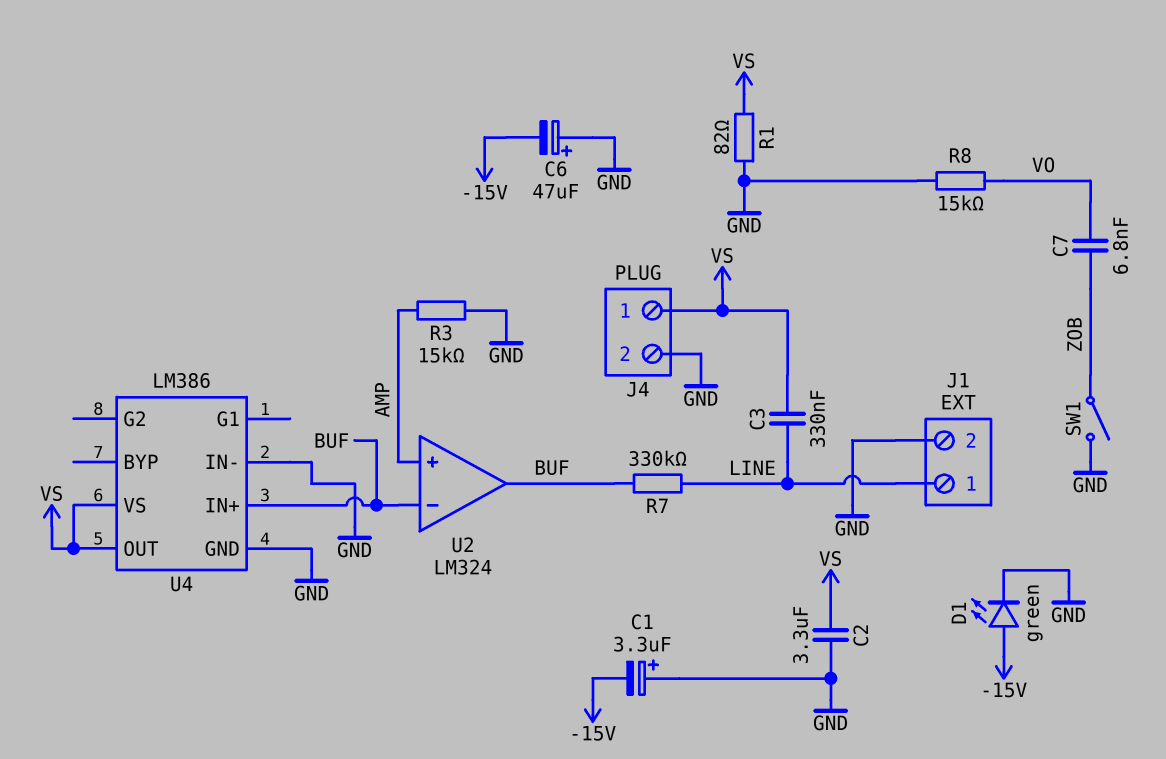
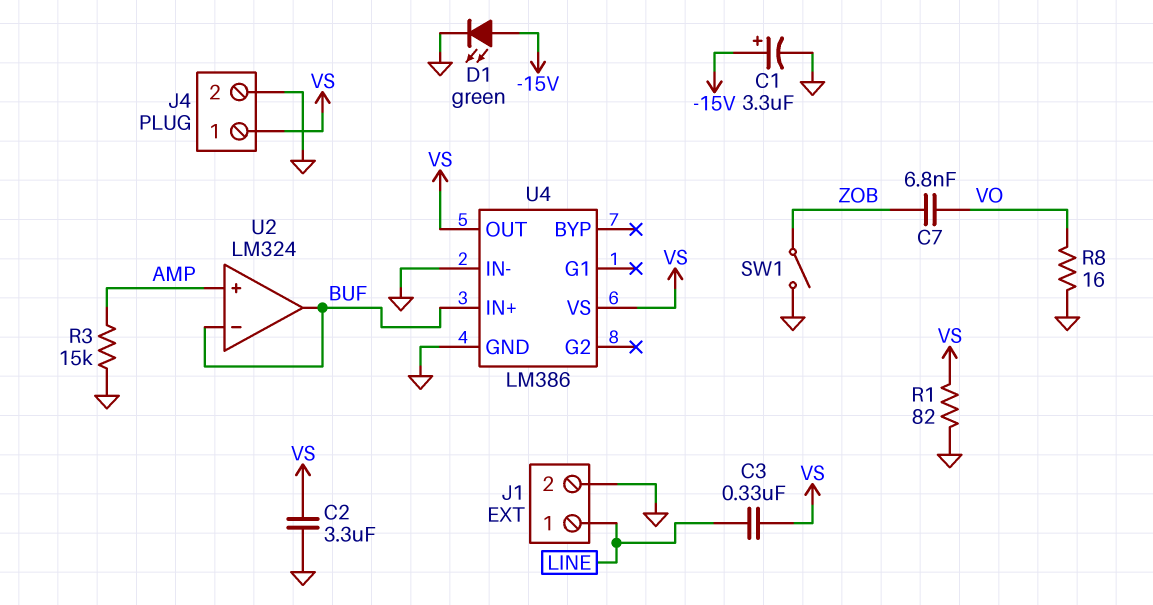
C1: 3.3uF (plus GND, minus -15V) -> 3.3uF (plus -15V, minus GND)
C6: 47uF (plus GND, minus -15V) -> none
R7: 330k (BUF, LINE) -> none
R8: 15k (GND, VO) -> 16 (GND, VO)

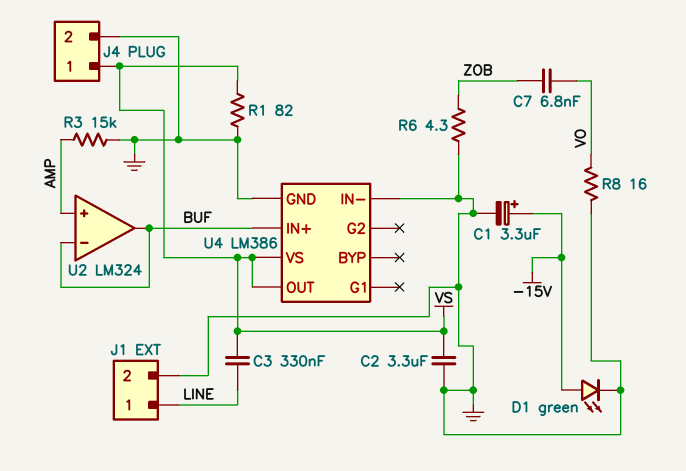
R6: none -> 4.3 (GND, ZOB)
SW1: switch (GND, ZOB) -> none

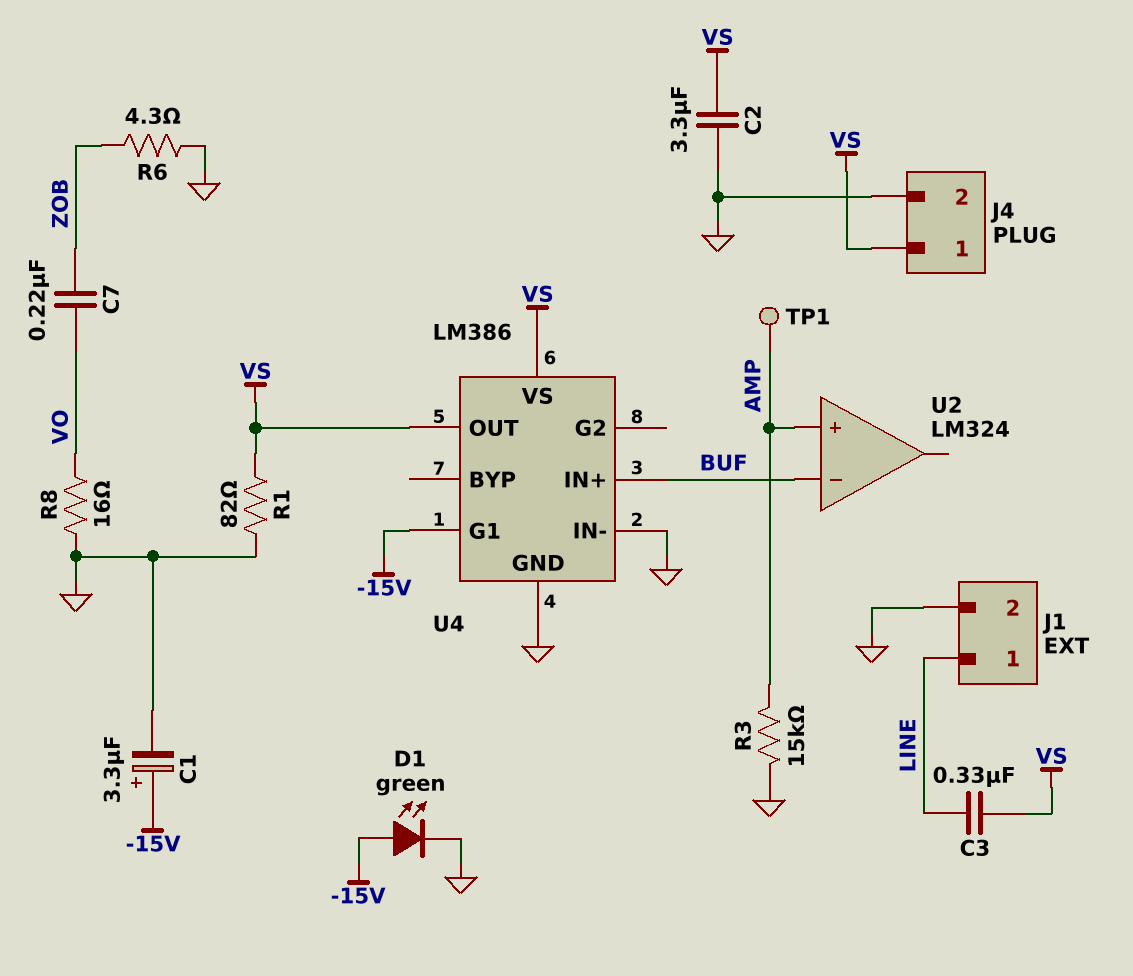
C7: 6.8nF (VO, ZOB) -> 220nF (VO, ZOB)
TP1: none -> test point (AMP)
U2 pin out: BUF -> none
U4 pin G1: none -> -15V

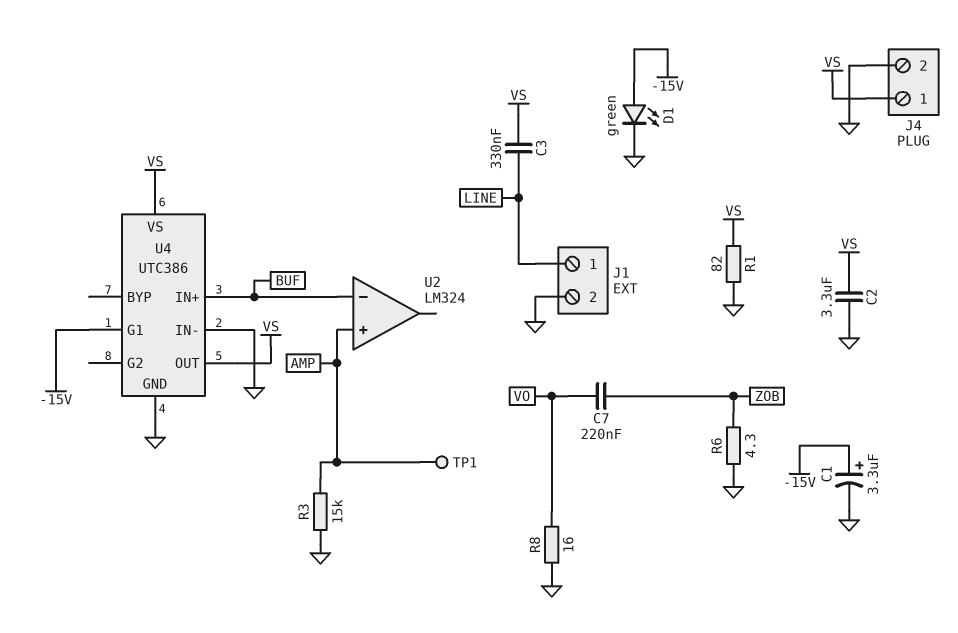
U4: LM386 -> UTC386

